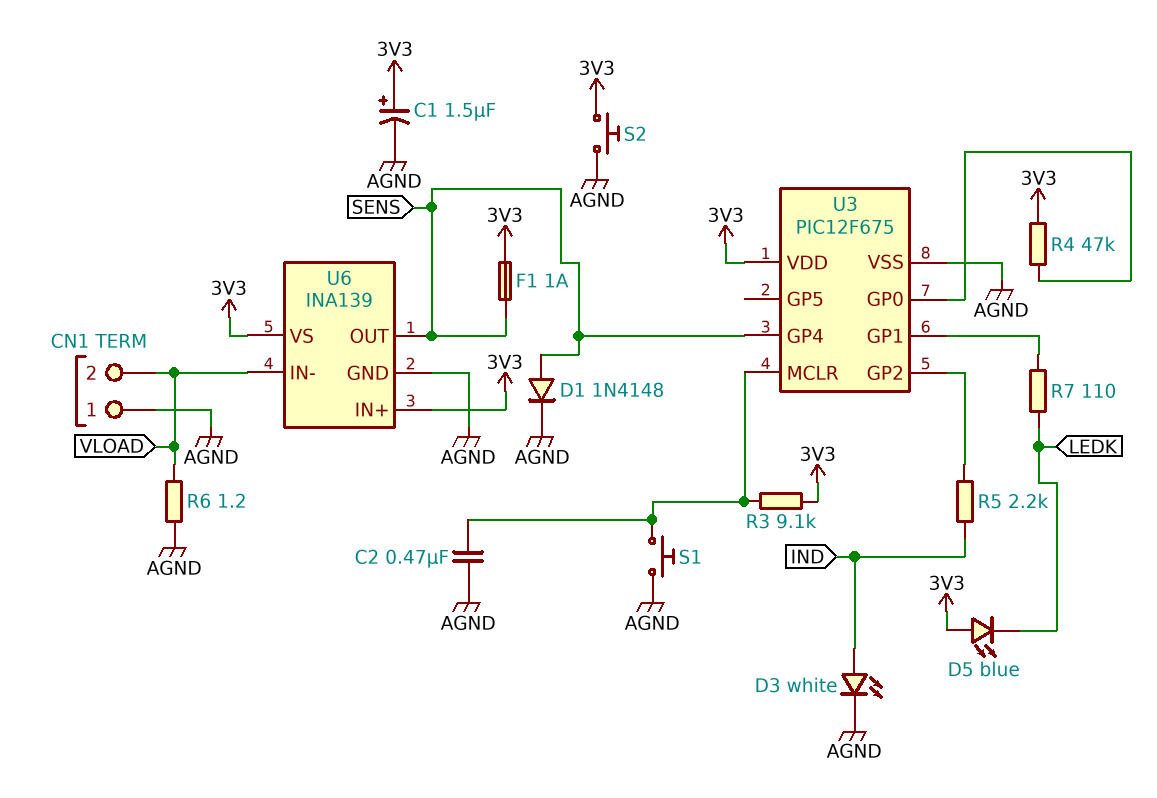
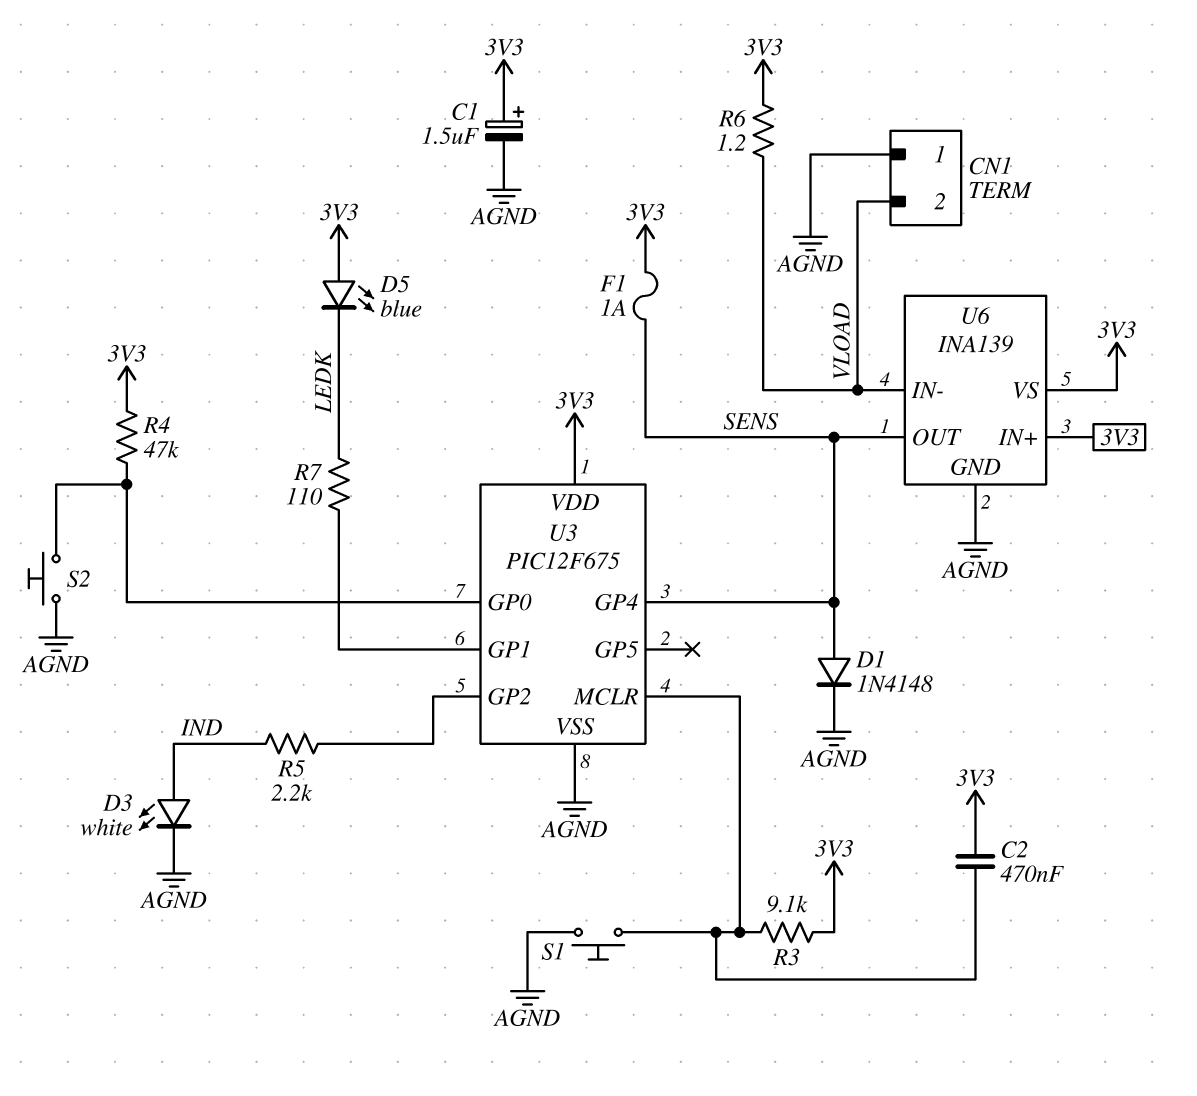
C2: 470nF (AGND, U3/MCLR) -> 470nF (3V3, U3/MCLR)
R6: 1.2 (AGND, VLOAD) -> 1.2 (3V3, VLOAD)
S2: button (3V3, AGND) -> button (AGND, U3/GP0)

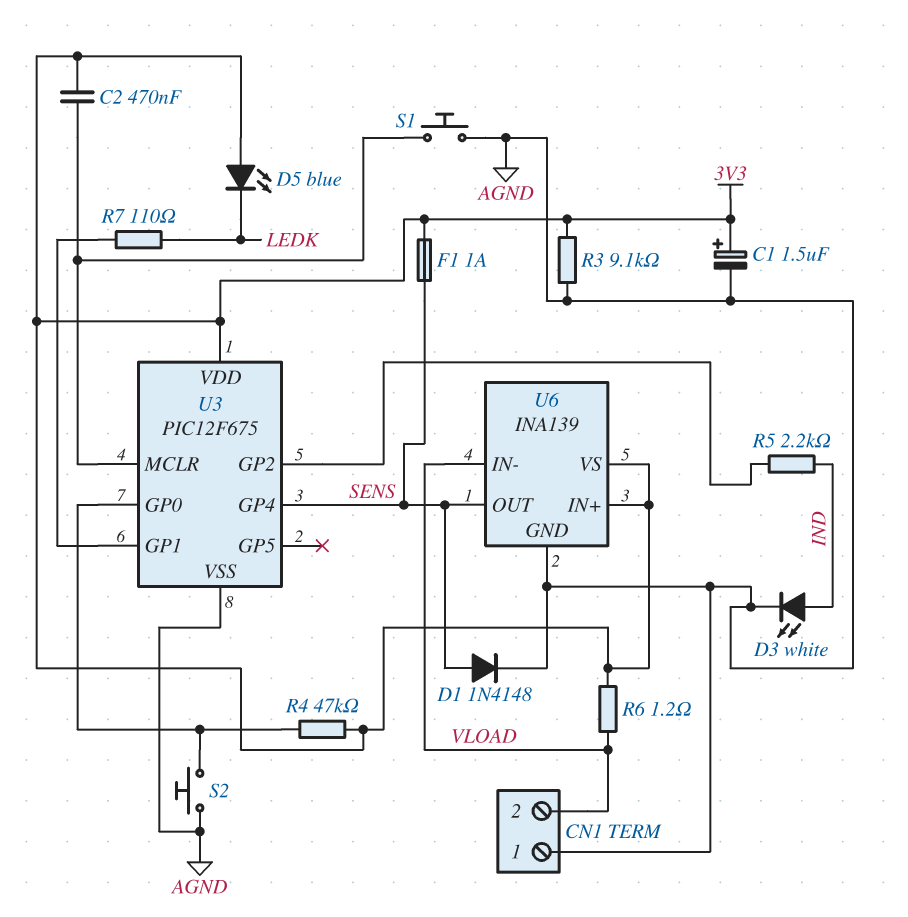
R3: 9.1k (3V3, U3/MCLR) -> 9.1k (3V3, AGND)

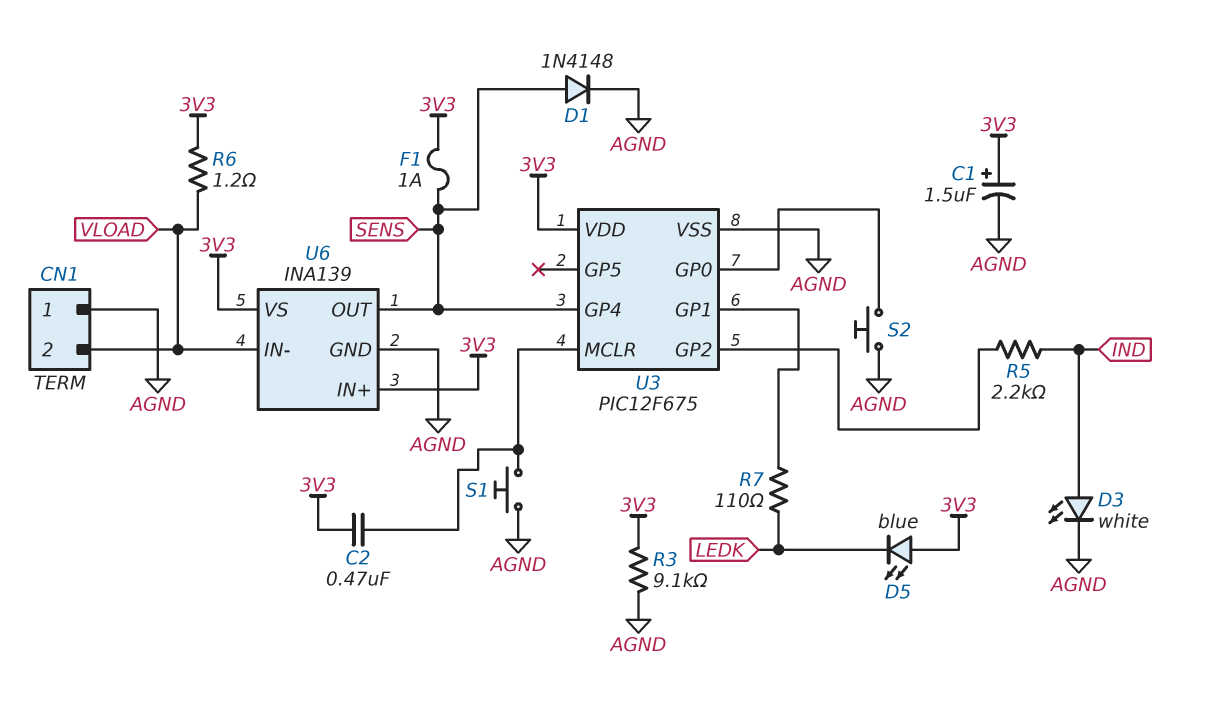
R4: 47k (3V3, U3/GP0) -> none

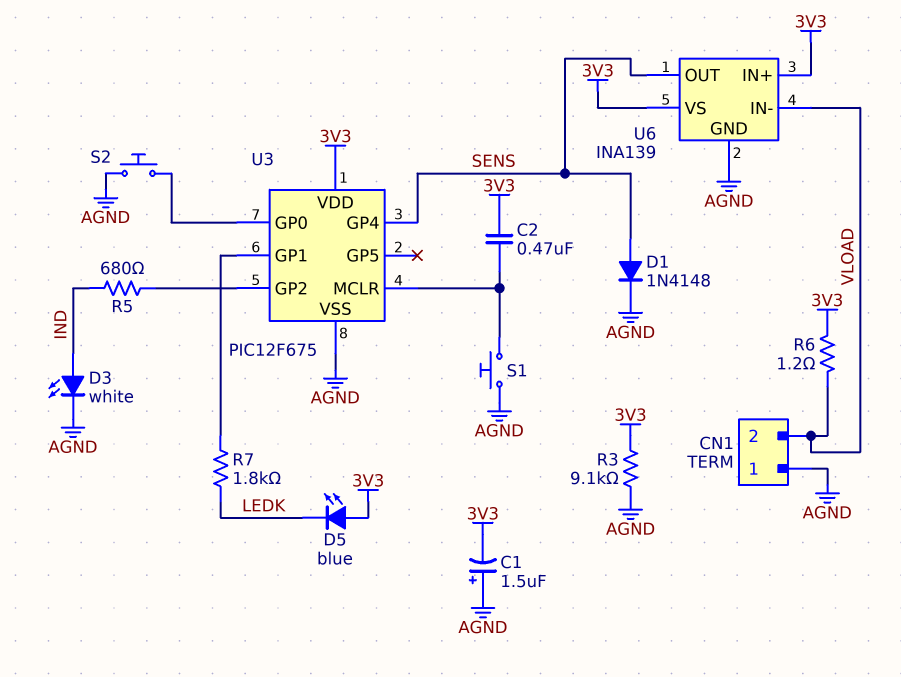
C1: 1.5uF (plus 3V3, minus AGND) -> 1.5uF (plus AGND, minus 3V3)
F1: 1A (3V3, SENS) -> none
R5: 2.2k (IND, U3/GP2) -> 680 (IND, U3/GP2)
R7: 110 (LEDK, U3/GP1) -> 1.8k (LEDK, U3/GP1)

